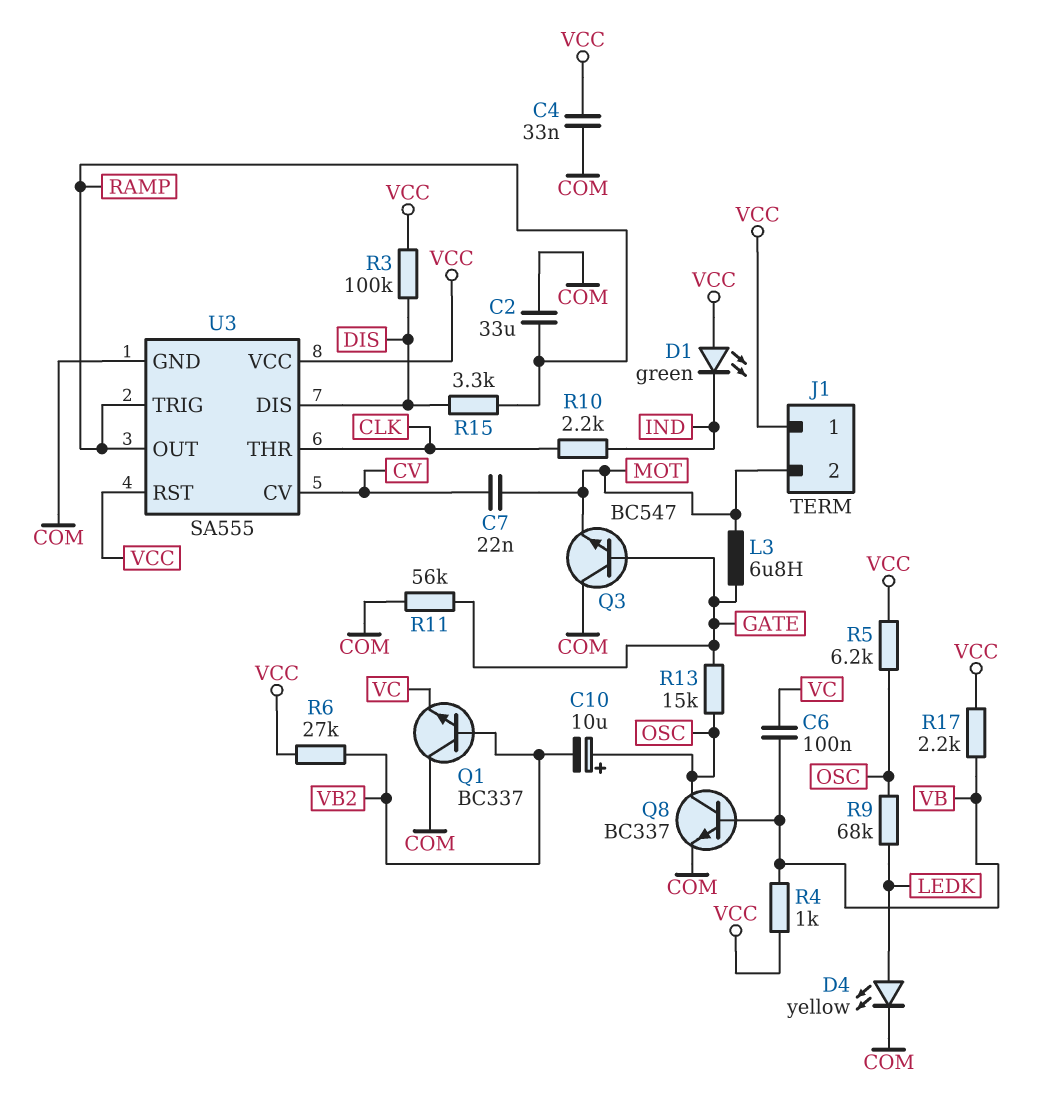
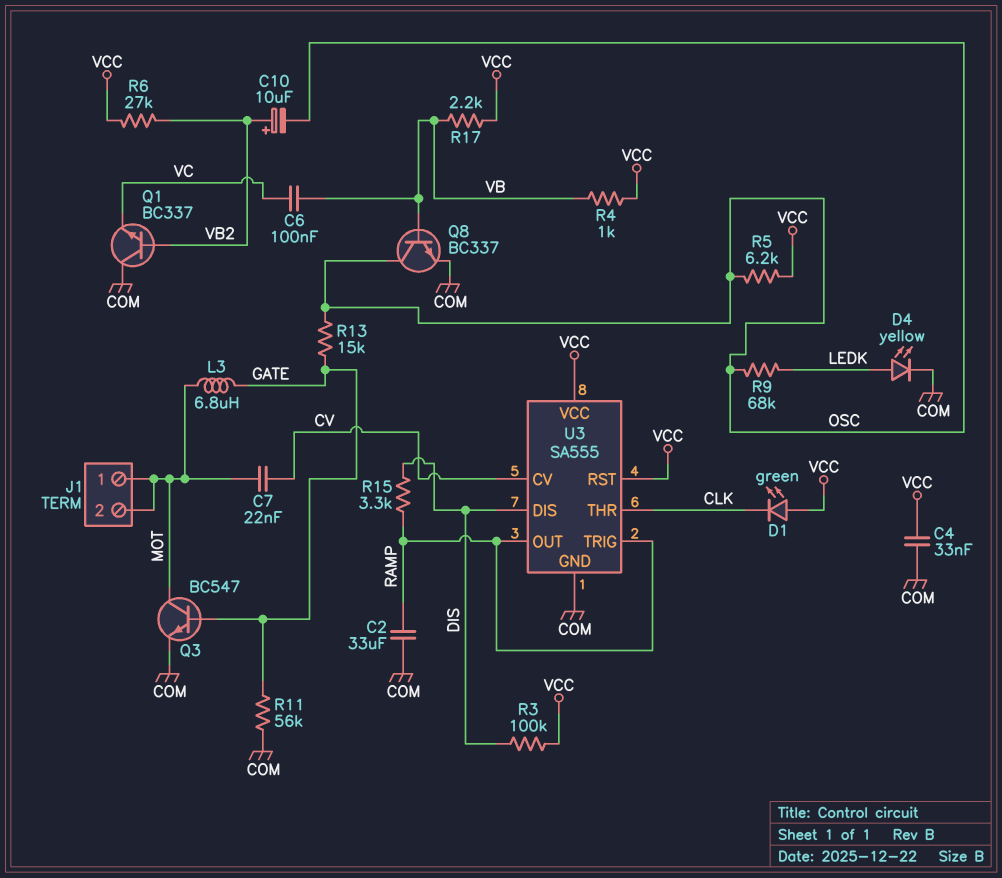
C10: 10uF (plus OSC, minus VB2) -> 10uF (plus VB2, minus OSC)
D1: LED green (A VCC, K IND) -> LED green (A VCC, K CLK)
J1 pin 1: VCC -> MOT
Q3: NPN BC547 (B GATE, C COM, E MOT) -> NPN BC547 (B GATE, C MOT, E COM)
R10: 2.2k (CLK, IND) -> none

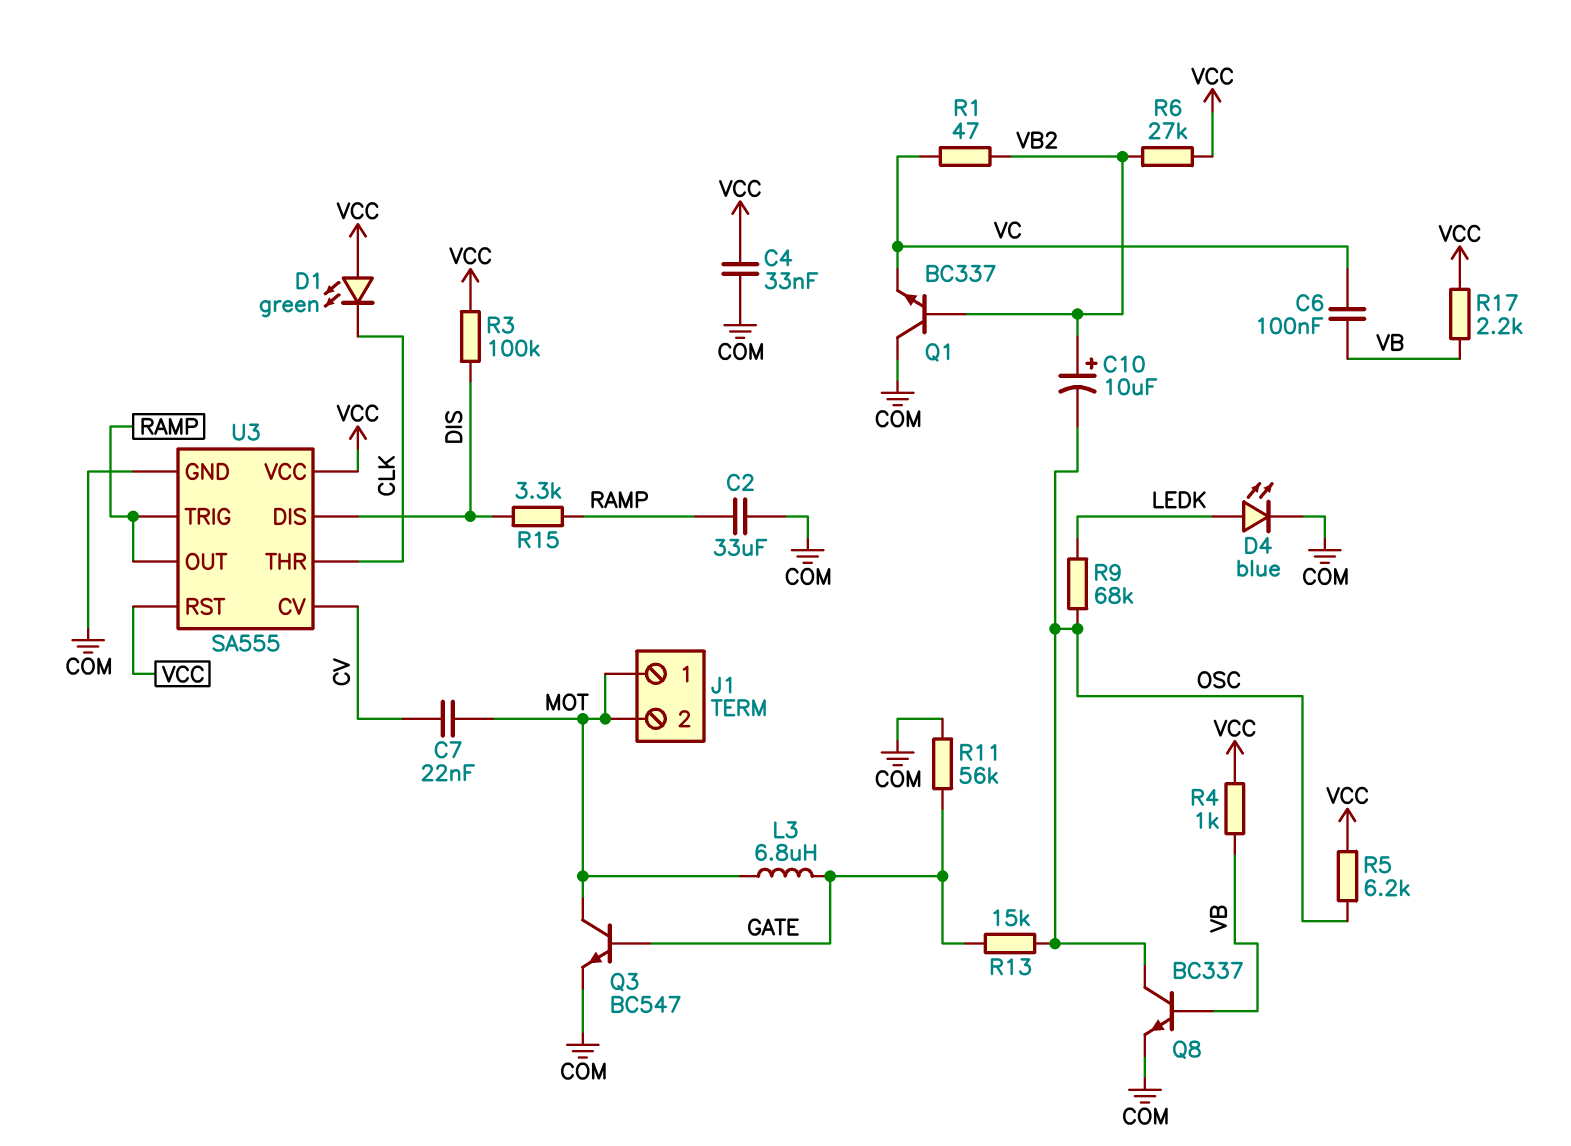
D4: LED yellow (A LEDK, K COM) -> LED blue (A LEDK, K COM)
R1: none -> 47 (VB2, VC)

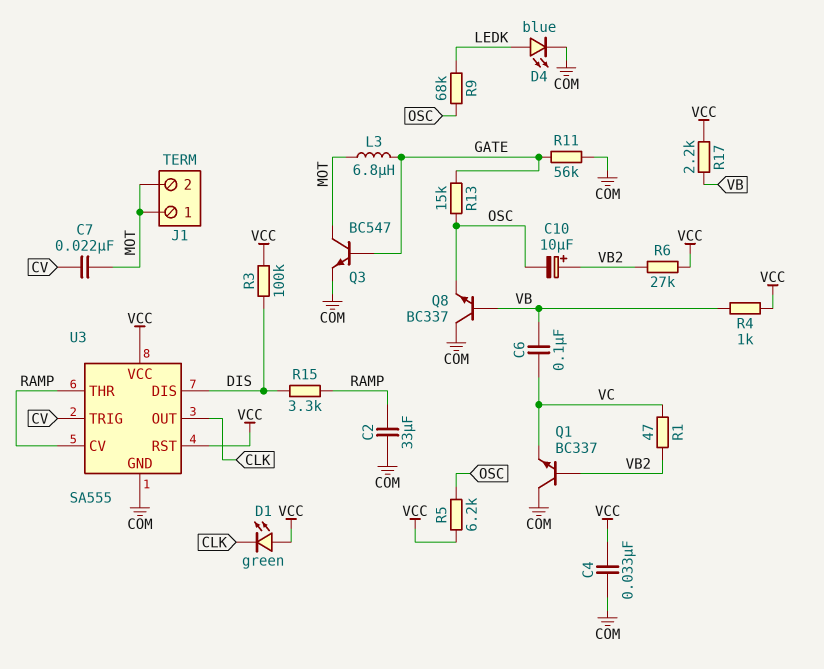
Q8: NPN BC337 (B VB, C OSC, E COM) -> NPN BC337 (B VB, C COM, E OSC)
U3 pin CV: CV -> RAMP
U3 pin OUT: RAMP -> CLK
U3 pin THR: CLK -> RAMP
U3 pin TRIG: RAMP -> CV

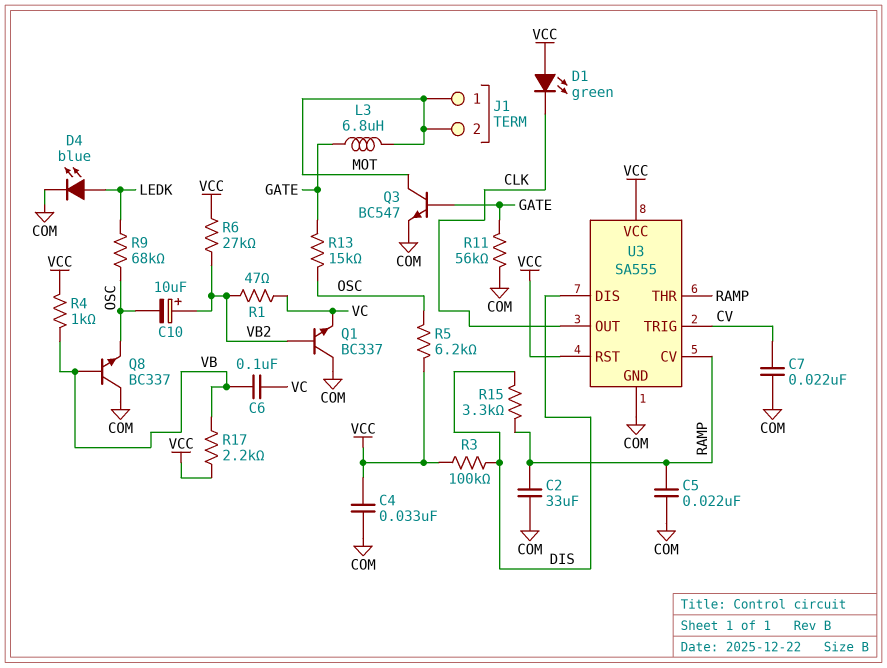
C5: none -> 22nF (COM, RAMP)
C7: 22nF (CV, MOT) -> 22nF (COM, CV)

